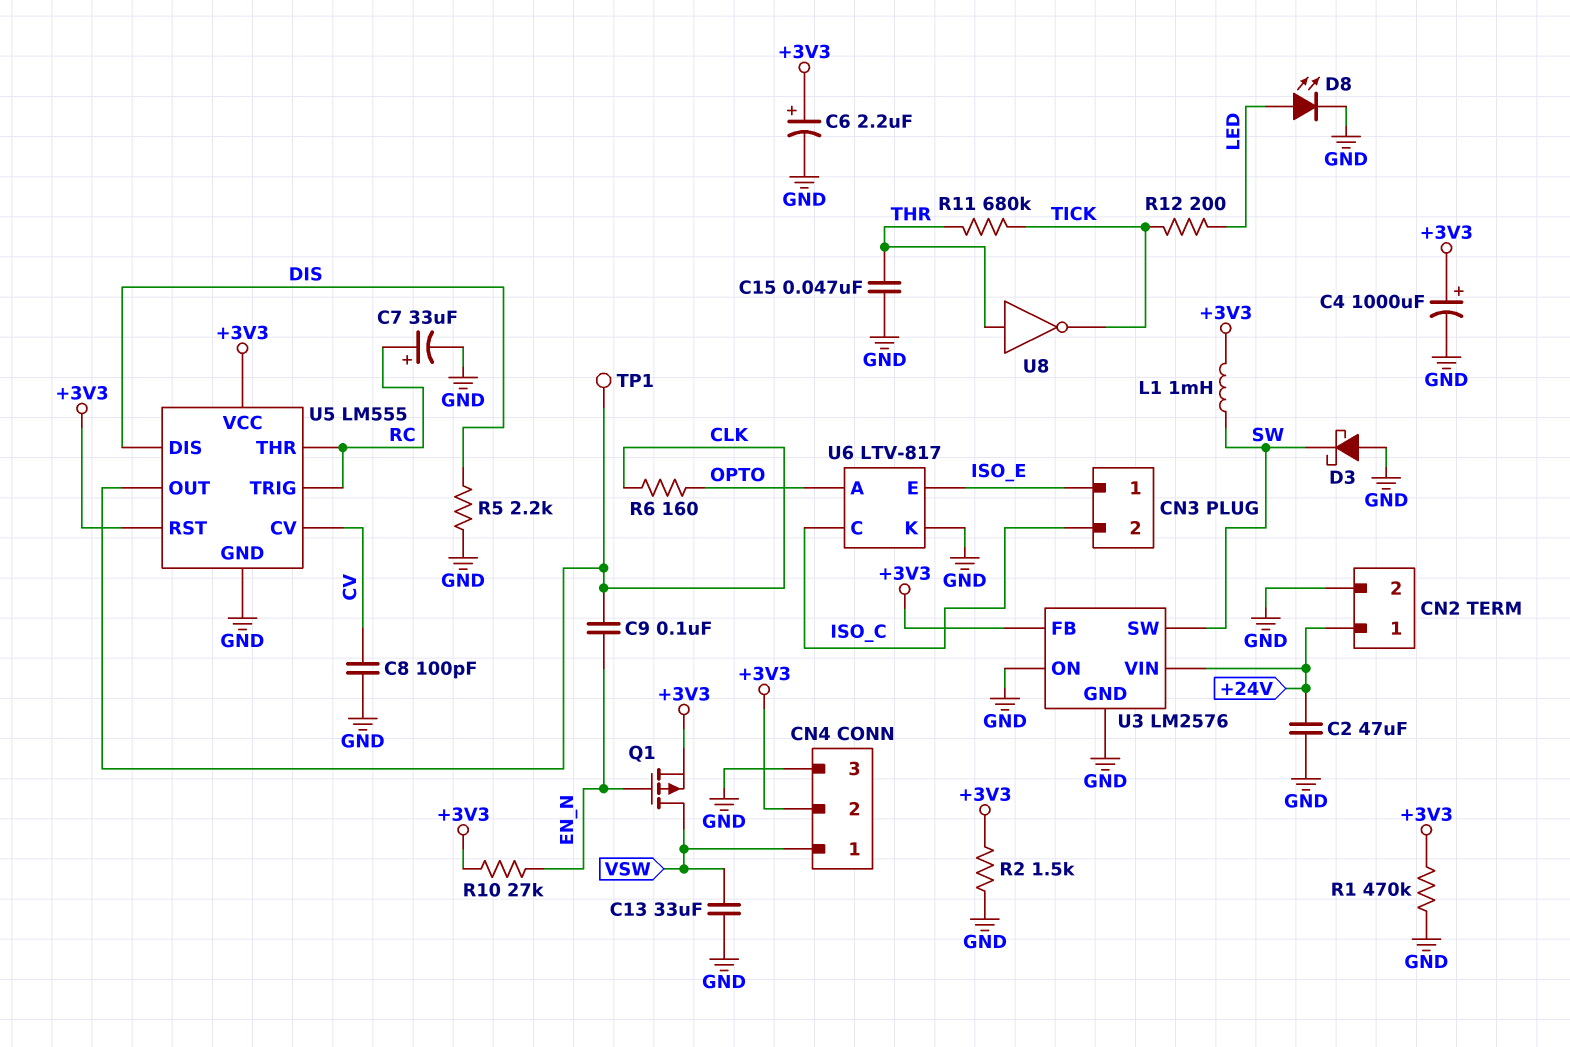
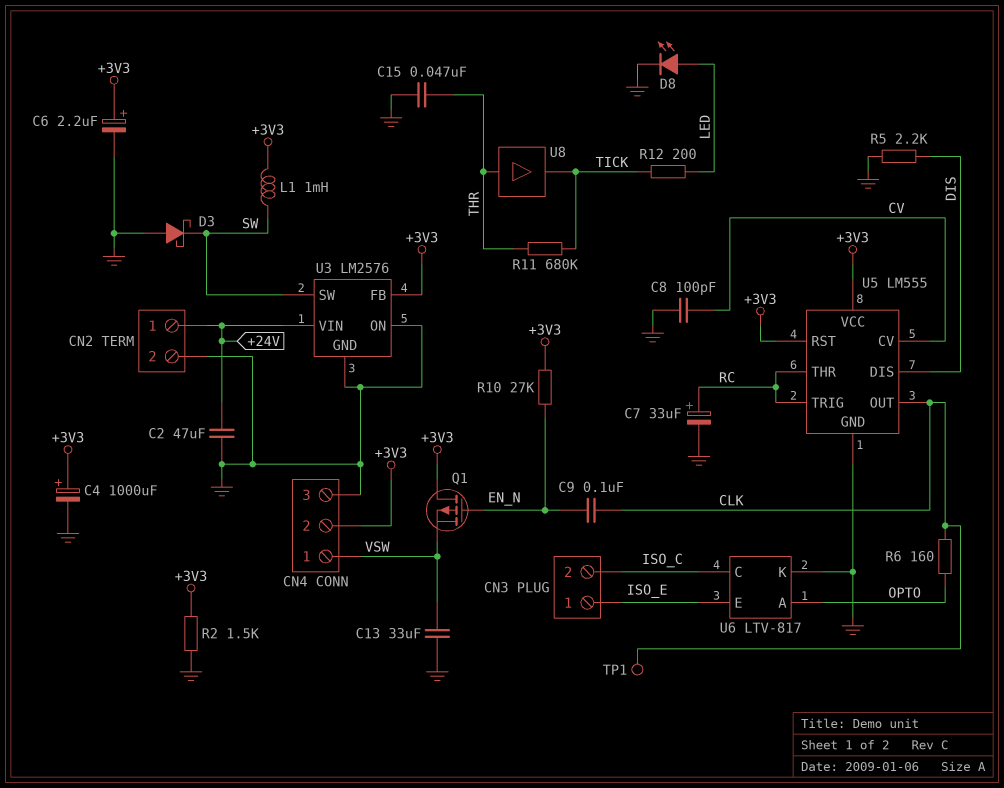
Q1: PMOS (G EN_N, D VSW, S +3V3) -> PMOS (G EN_N, D +3V3, S VSW)
R1: 470k (+3V3, GND) -> none
U8: NOT (in THR, out TICK) -> buffer (in THR, out TICK)

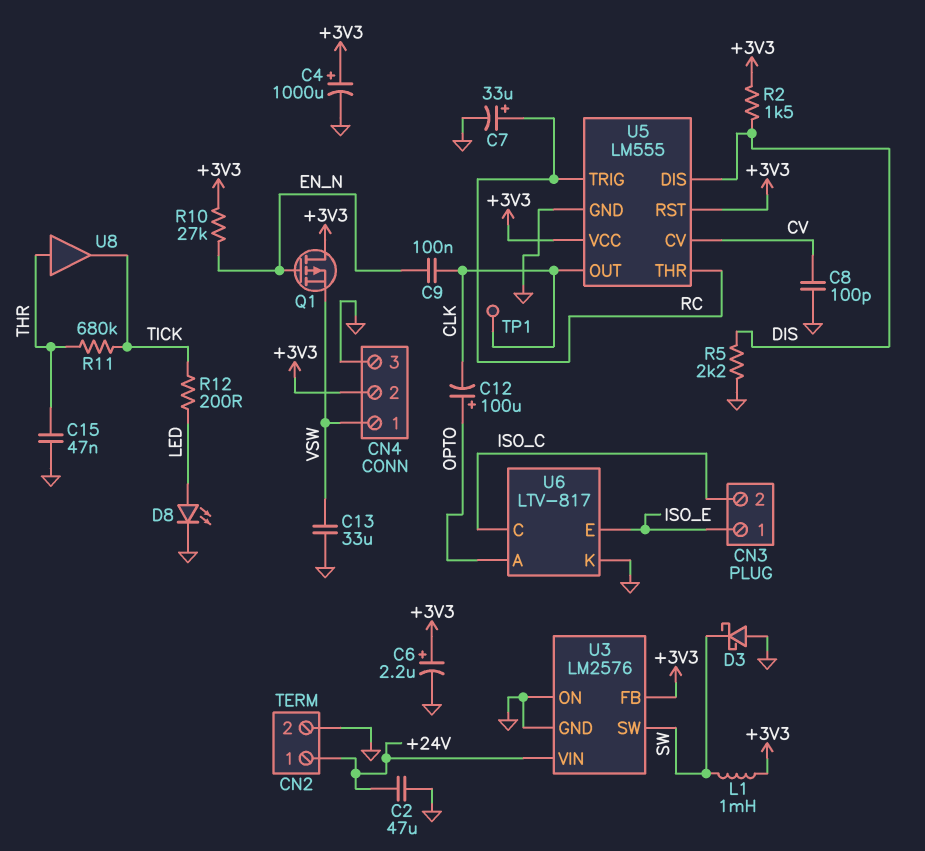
C12: none -> 100uF (plus OPTO, minus CLK)
R2: 1.5k (+3V3, GND) -> 1.5k (+3V3, DIS)
R6: 160 (CLK, OPTO) -> none

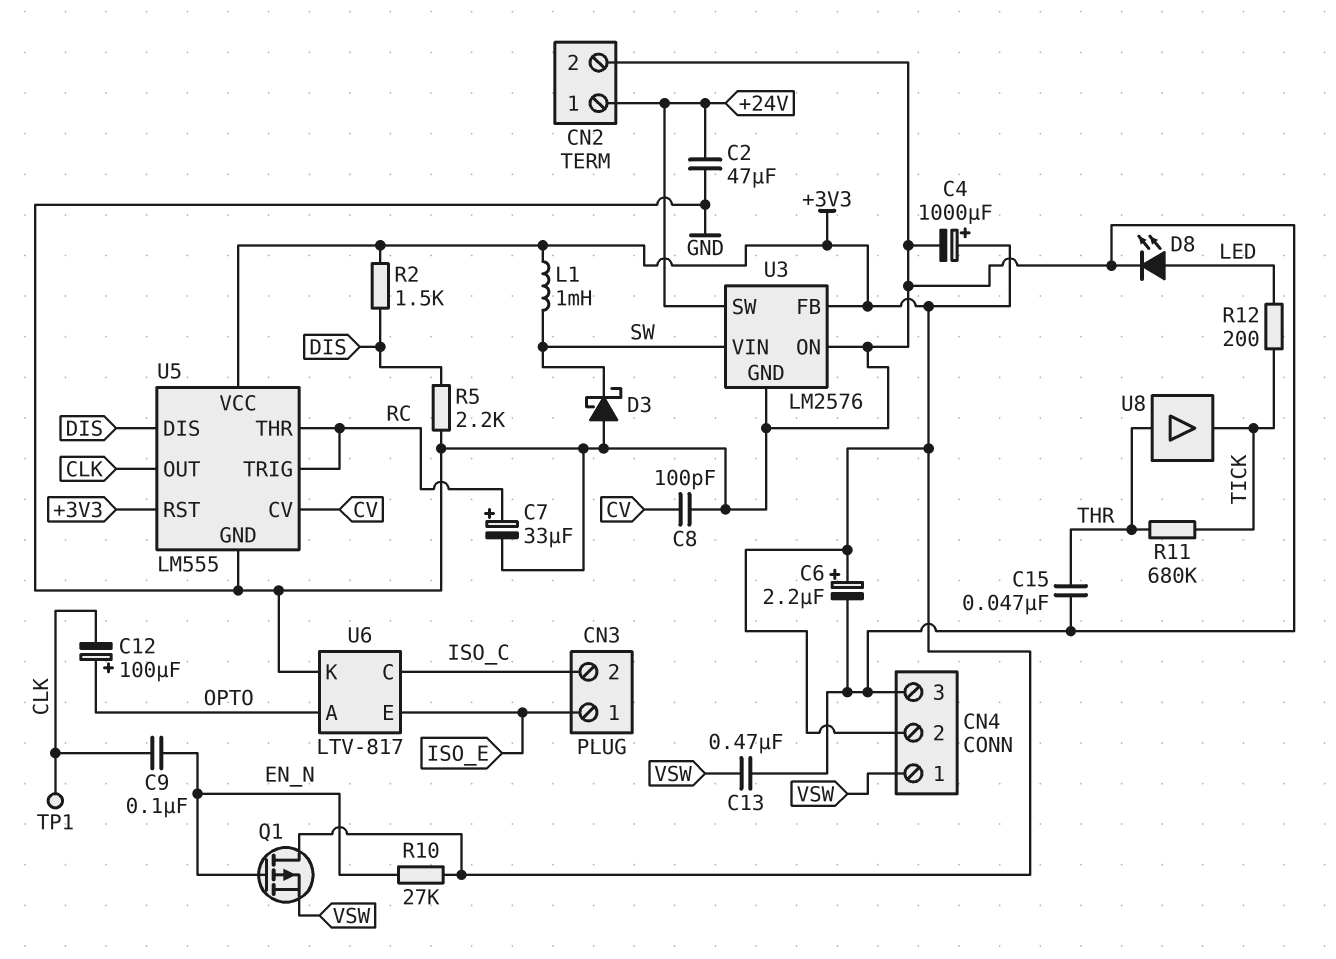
C13: 33uF (GND, VSW) -> 470nF (GND, VSW)
U3 pin SW: SW -> +24V
U3 pin VIN: +24V -> SW

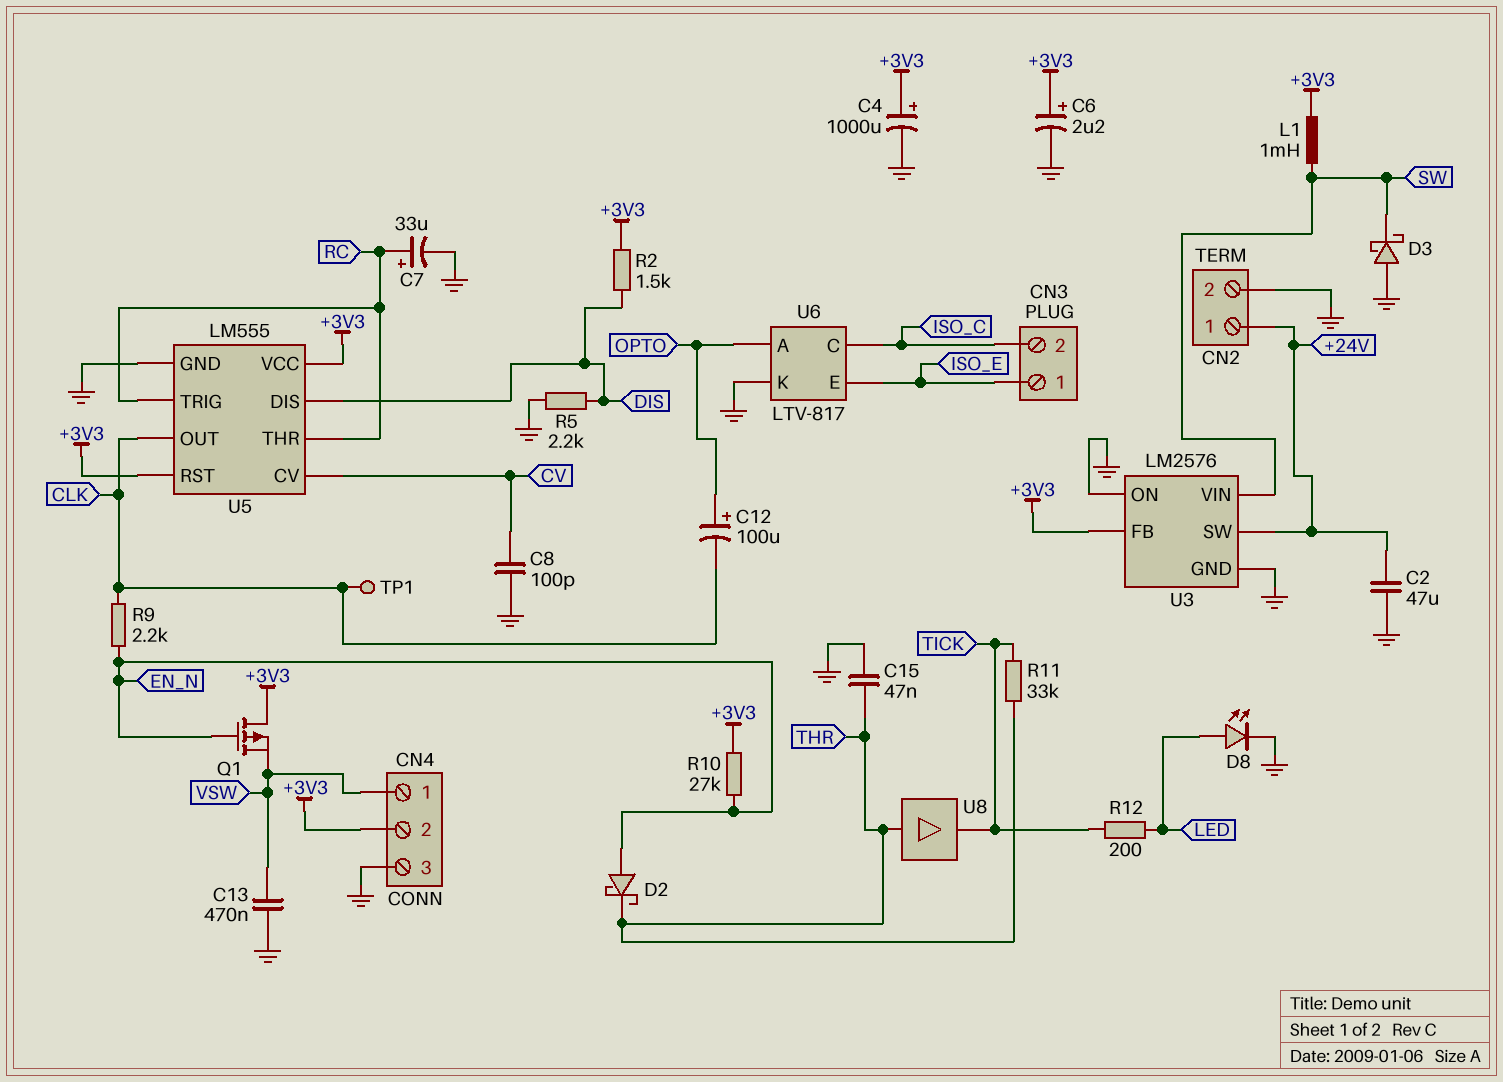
C9: 100nF (CLK, EN_N) -> none
D2: none -> schottky (A EN_N, K THR)
R9: none -> 2.2k (CLK, EN_N)
R11: 680k (THR, TICK) -> 33k (THR, TICK)

